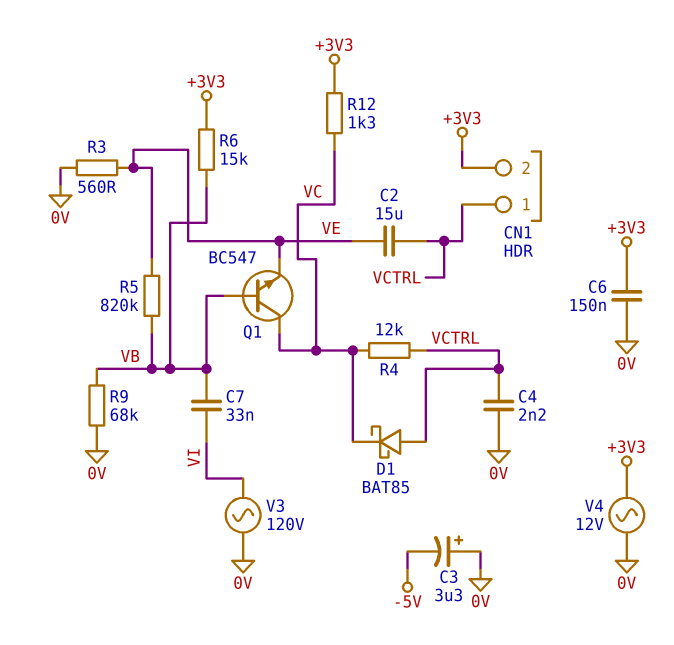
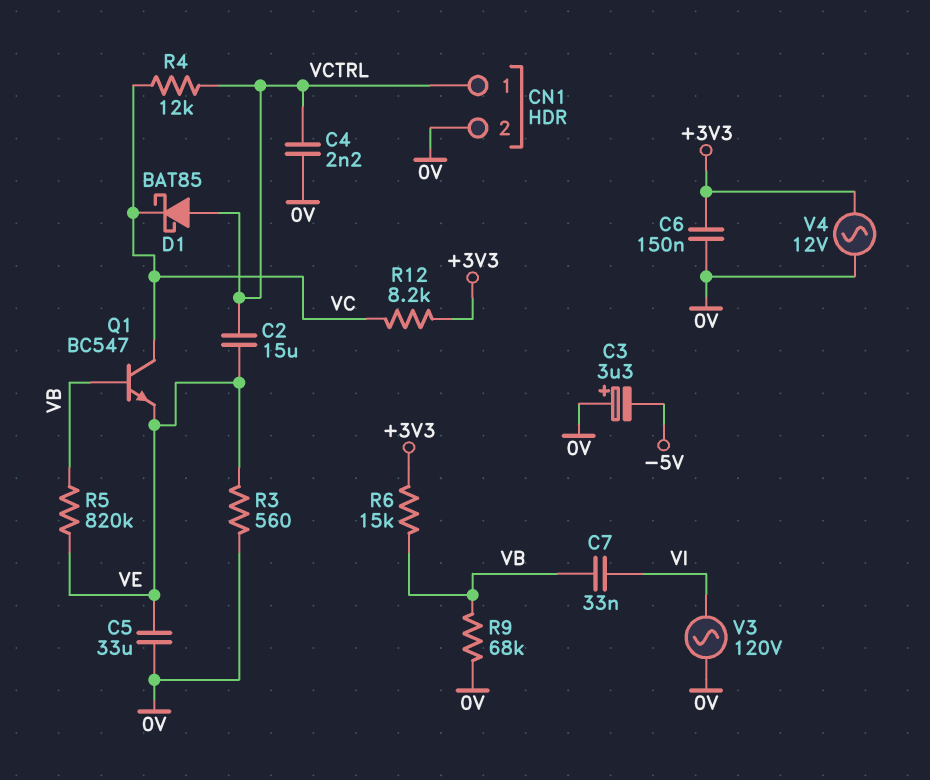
C5: none -> 33uF (0V, VE)
CN1 pin 2: +3V3 -> 0V
R12: 1.3k (+3V3, VC) -> 8.2k (+3V3, VC)

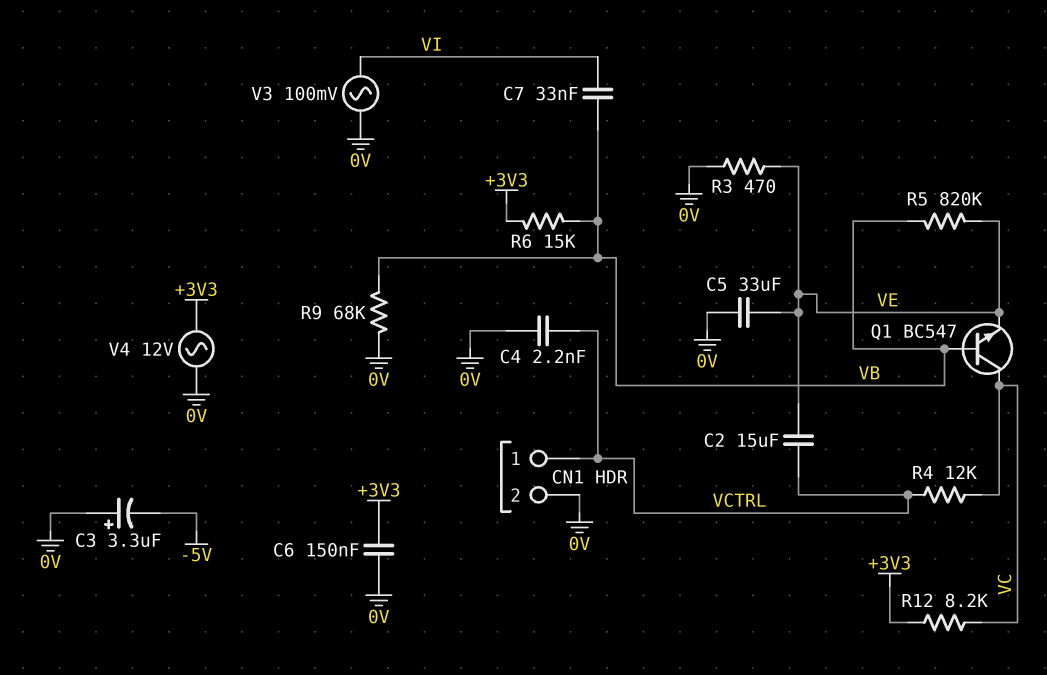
D1: schottky BAT85 (A VCTRL, K VC) -> none
R3: 560 (0V, VE) -> 470 (0V, VE)
V3: AC 120V (0V, VI) -> AC 100mV (0V, VI)

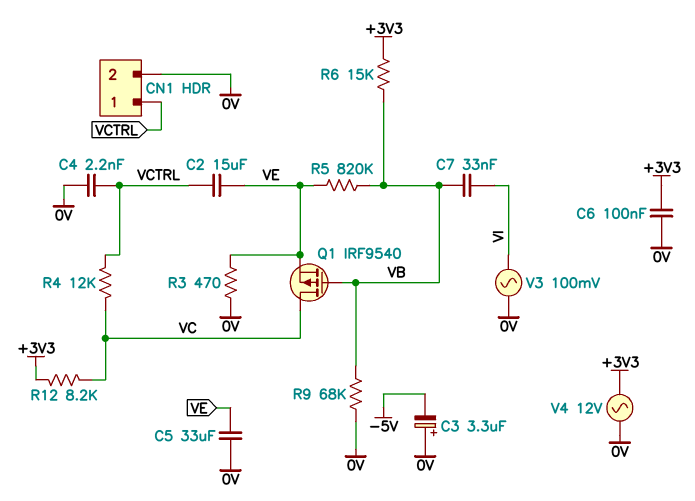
C6: 150nF (+3V3, 0V) -> 100nF (+3V3, 0V)
Q1: NPN BC547 (B VB, C VC, E VE) -> PMOS IRF9540 (G VB, D VC, S VE)

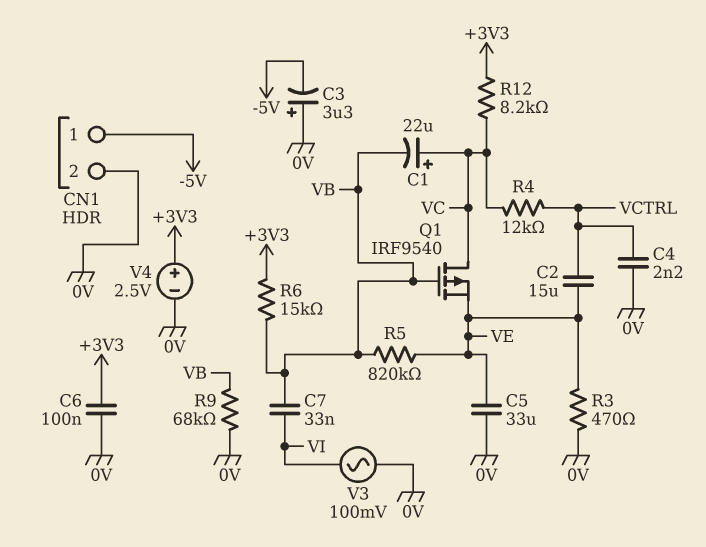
C1: none -> 22uF (plus VC, minus VB)
CN1 pin 1: VCTRL -> -5V
V4: AC 12V (+3V3, 0V) -> 2.5V (plus +3V3, minus 0V)

